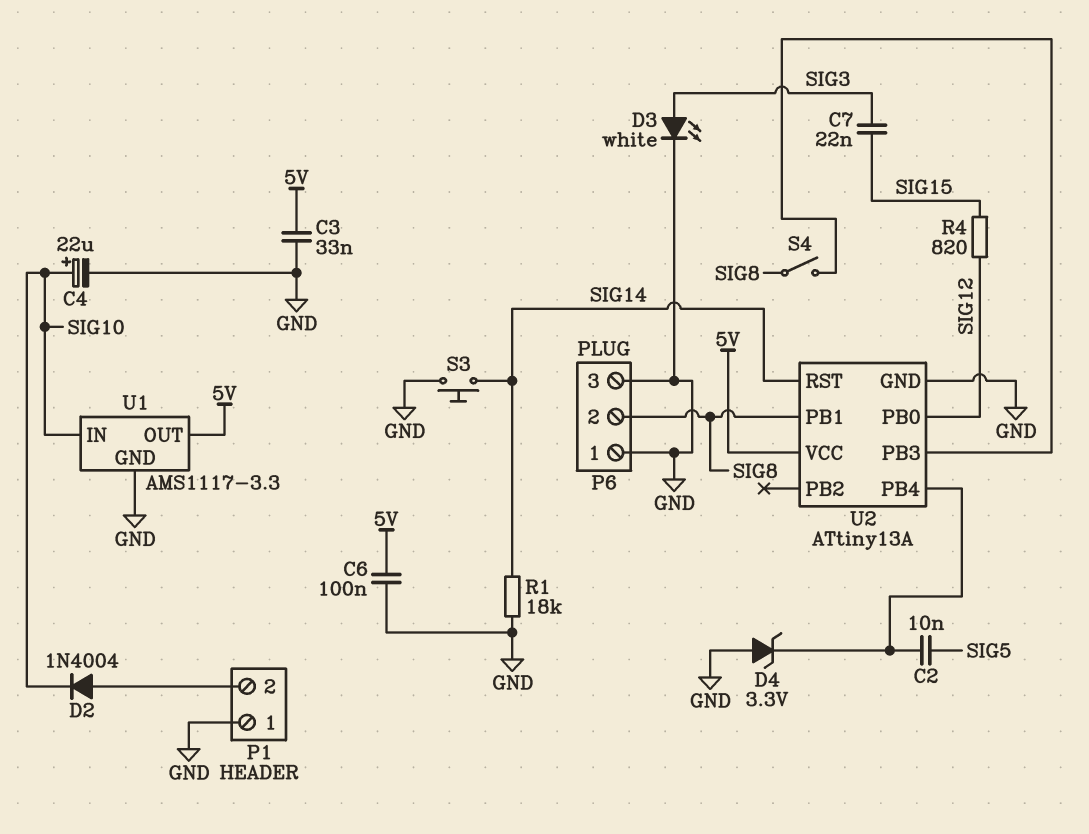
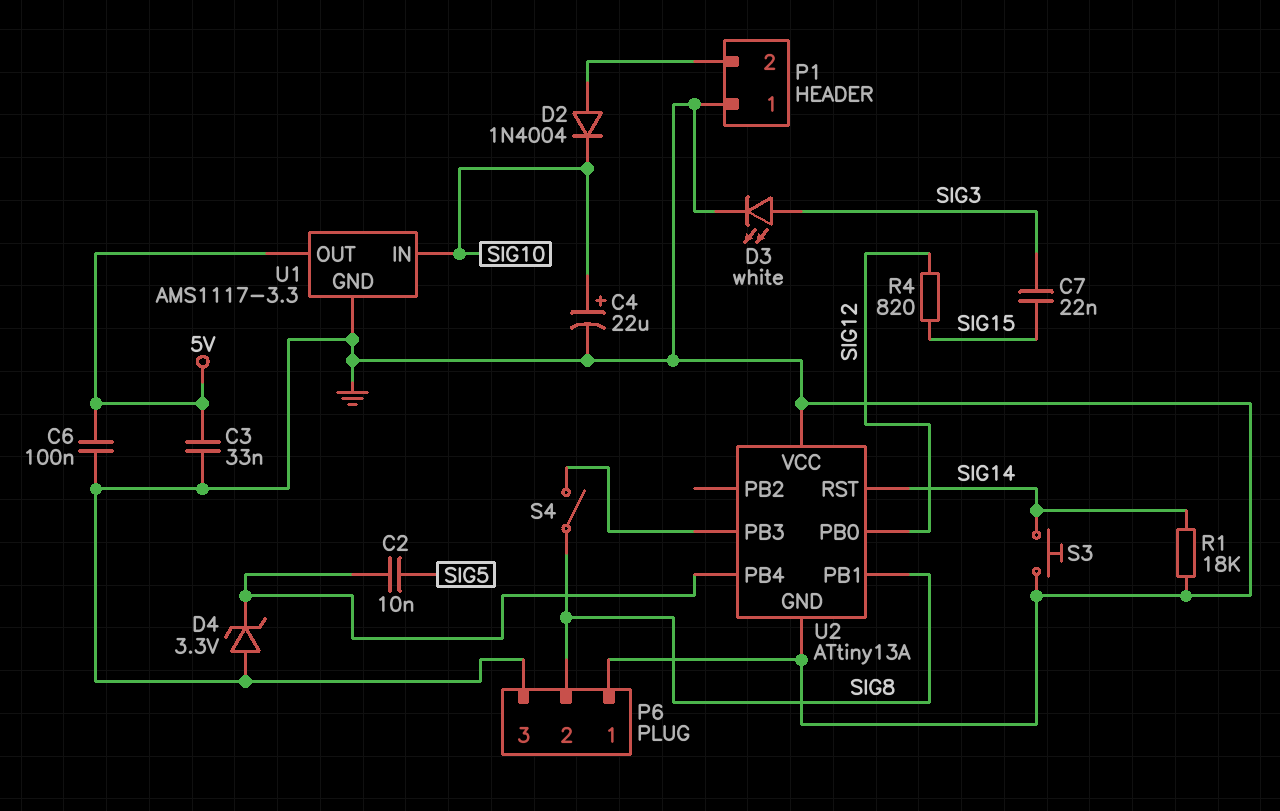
U2 pin VCC: 5V -> GND

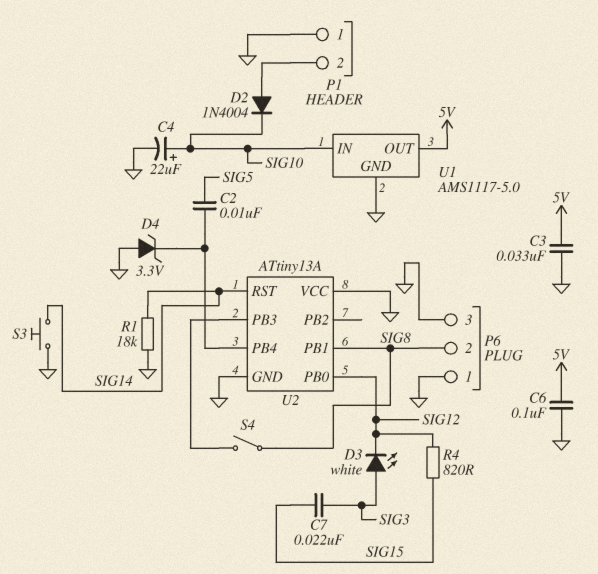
D3: LED white (A SIG3, K GND) -> LED white (A SIG3, K SIG12)
U1: AMS1117-3.3 -> AMS1117-5.0

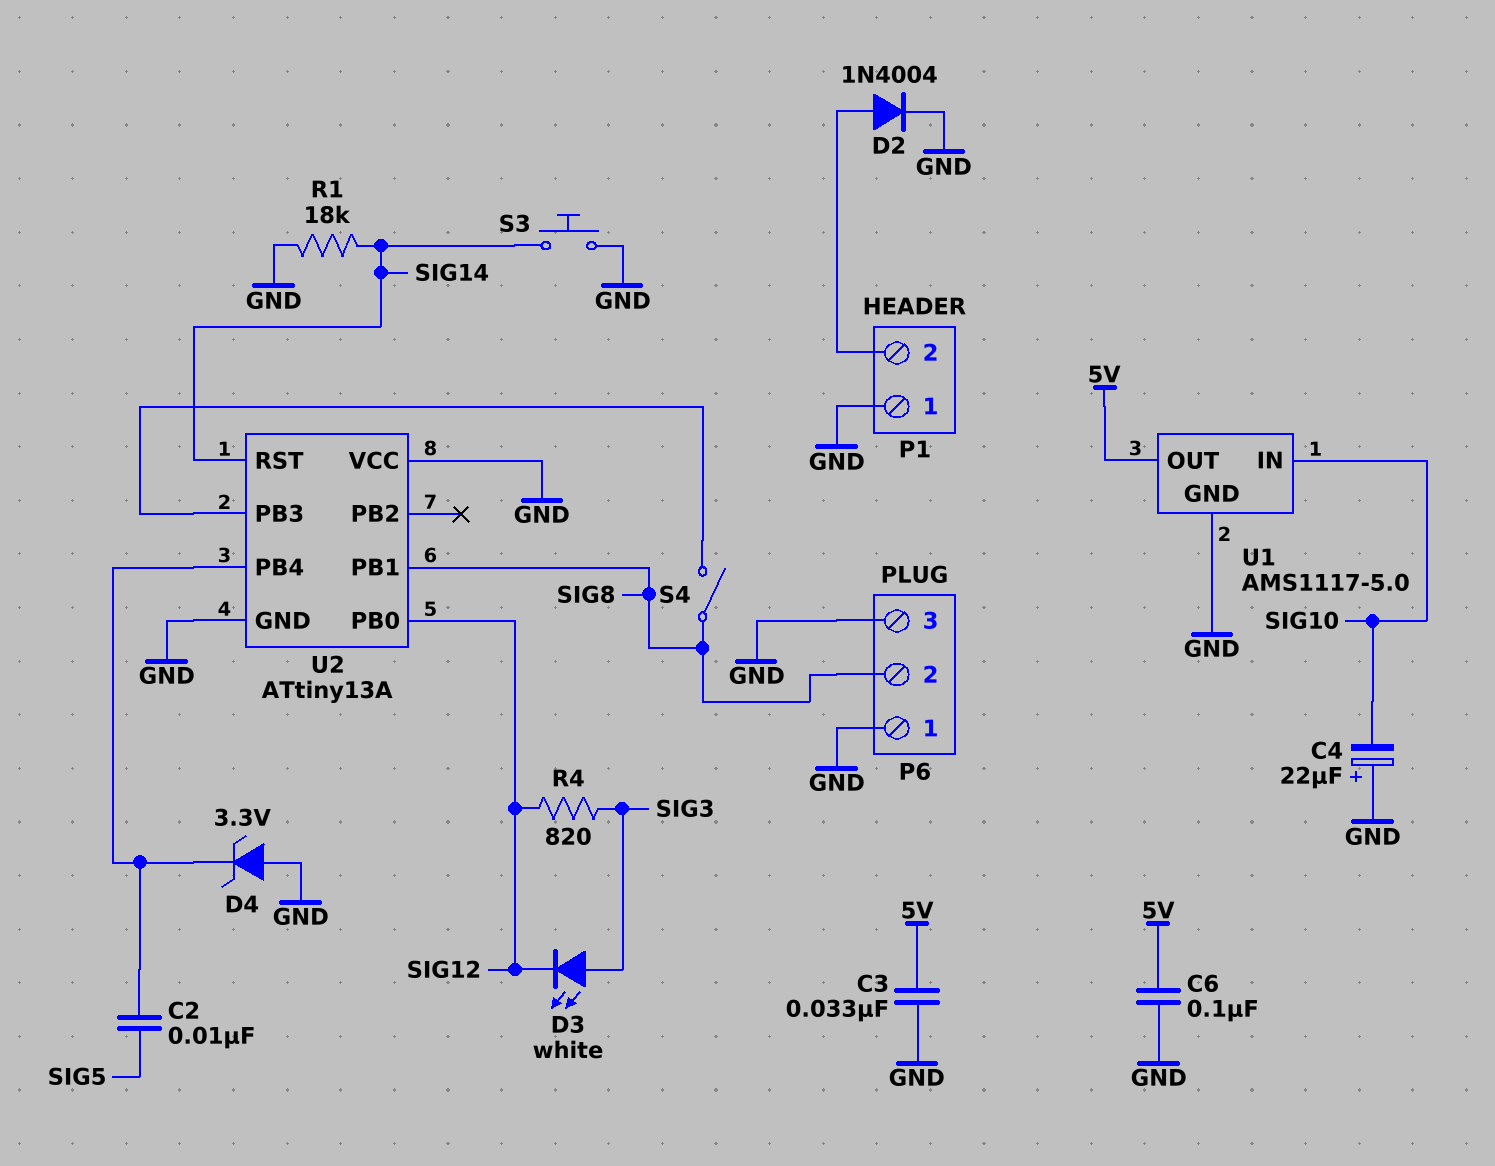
C4: 22uF (plus SIG10, minus GND) -> 22uF (plus GND, minus SIG10)
C7: 22nF (SIG3, SIG15) -> none
D2: diode 1N4004 (A P1/2, K SIG10) -> diode 1N4004 (A P1/2, K GND)
R4: 820 (SIG12, SIG15) -> 820 (SIG3, SIG12)

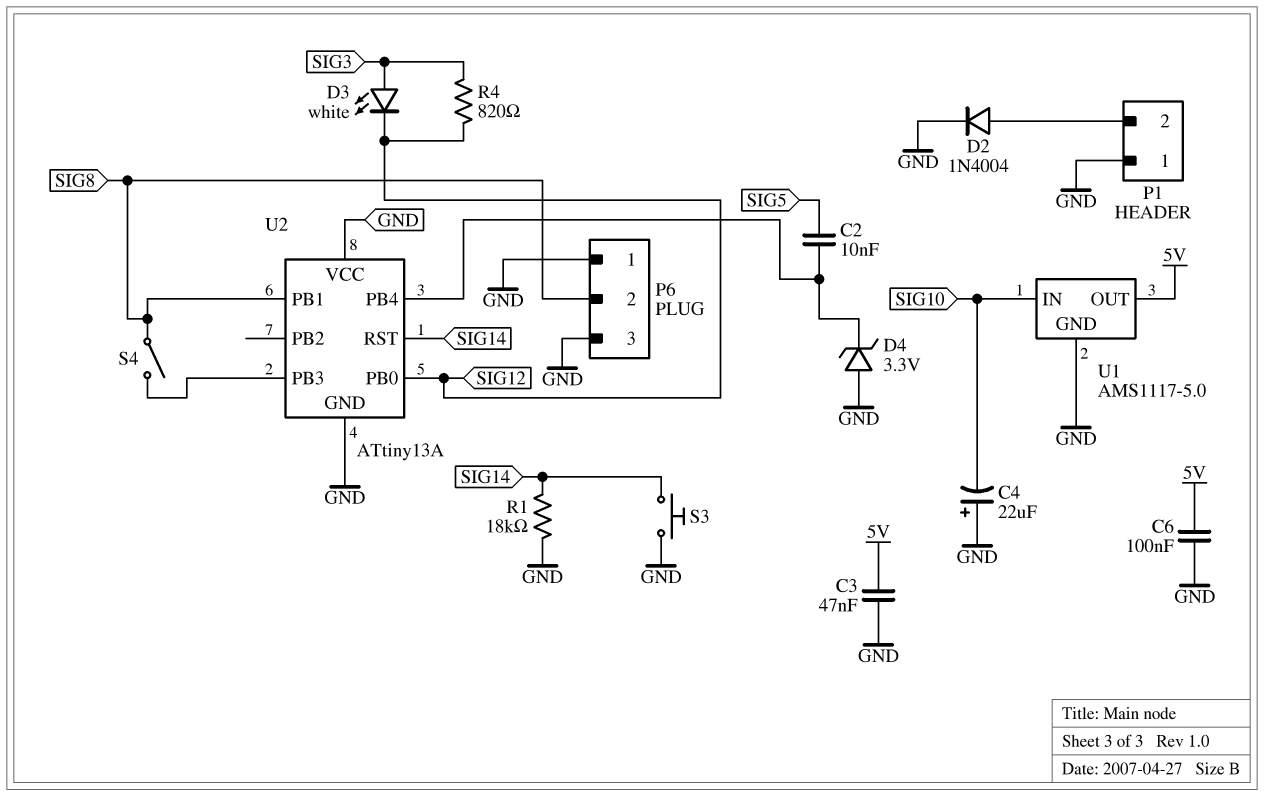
C3: 33nF (5V, GND) -> 47nF (5V, GND)

